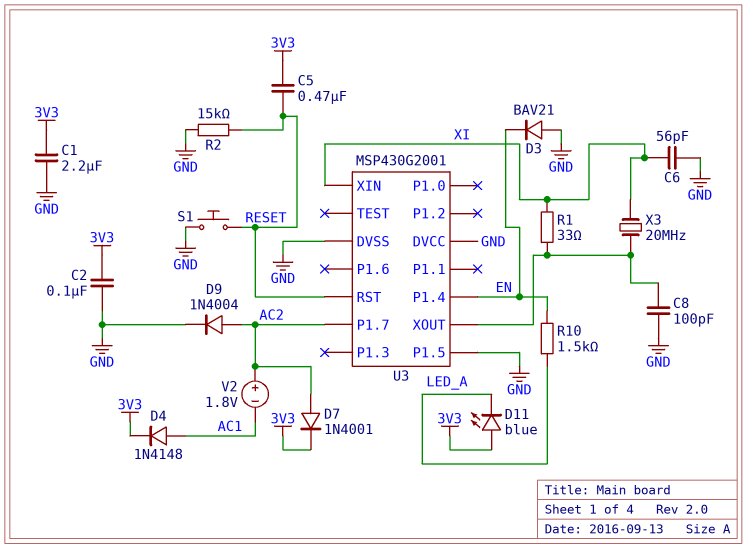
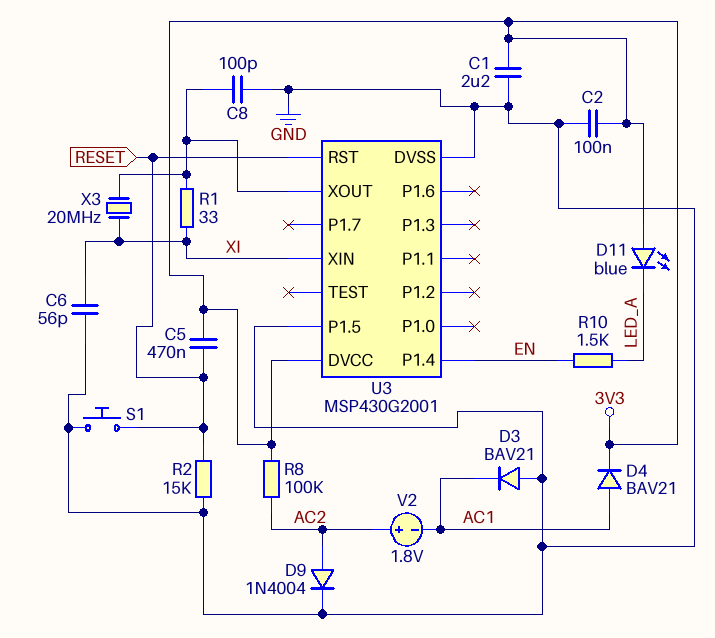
D3: diode BAV21 (A GND, K EN) -> diode BAV21 (A GND, K AC1)
D4: diode 1N4148 (A AC1, K 3V3) -> diode BAV21 (A AC1, K 3V3)
D7: diode 1N4001 (A AC2, K 3V3) -> none
R8: none -> 100k (3V3, AC2)
U3 pin DVCC: GND -> 3V3
U3 pin P1.7: AC2 -> none

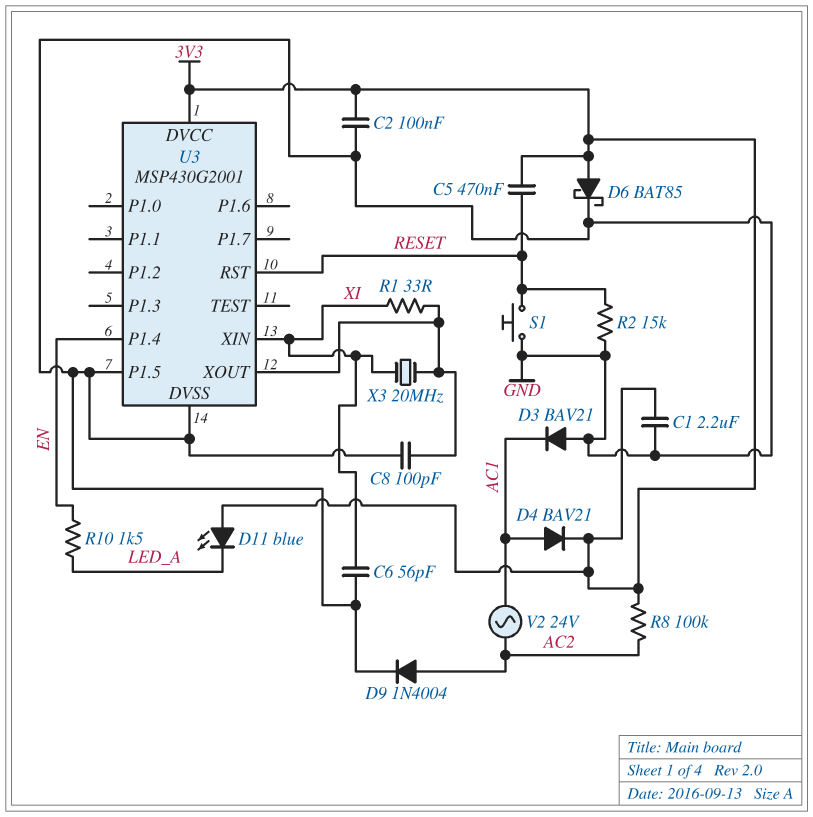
D6: none -> schottky BAT85 (A 3V3, K GND)
V2: 1.8V (plus AC2, minus AC1) -> AC 24V (AC1, AC2)

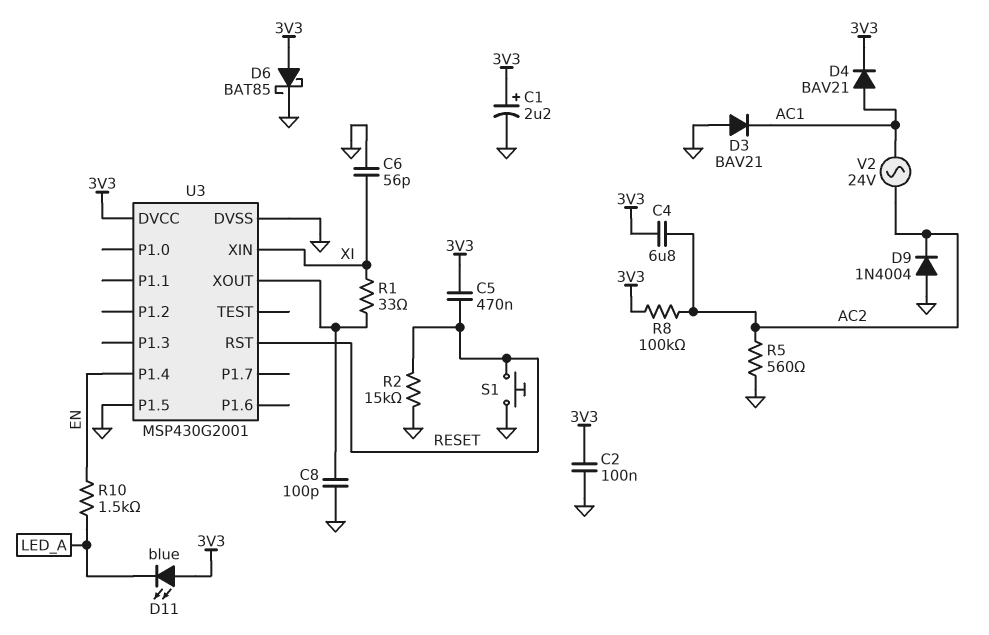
C1: 2.2uF (3V3, GND) -> 2.2uF (plus 3V3, minus GND)
C4: none -> 6.8uF (3V3, AC2)
D9: diode 1N4004 (A AC2, K GND) -> diode 1N4004 (A GND, K AC2)
R5: none -> 560 (AC2, GND)
X3: 20MHz (U3/XOUT, XI) -> none

